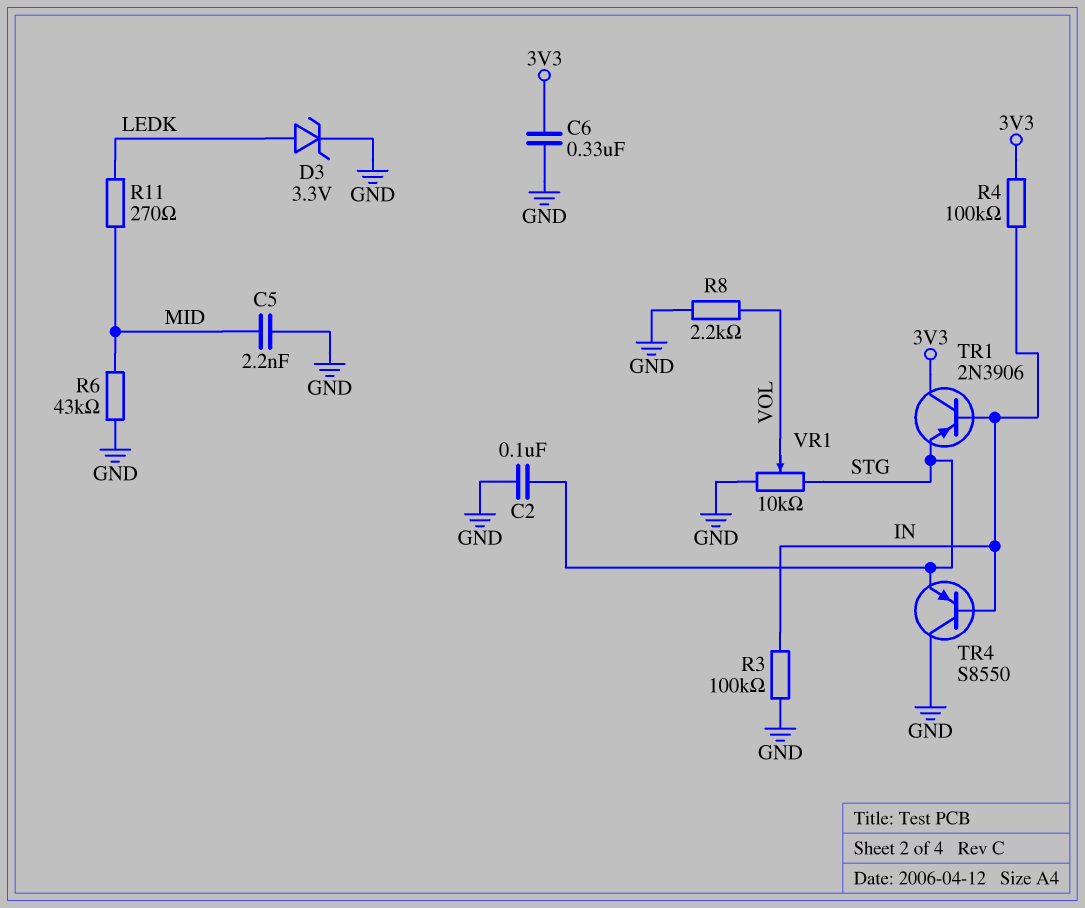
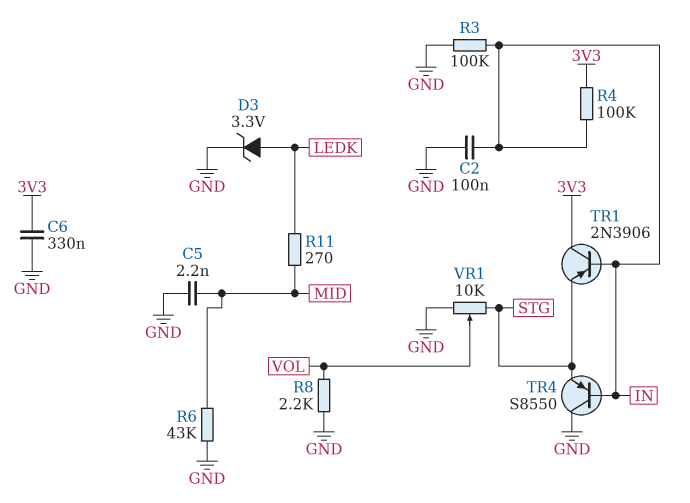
C2: 100nF (GND, STG) -> 100nF (GND, IN)

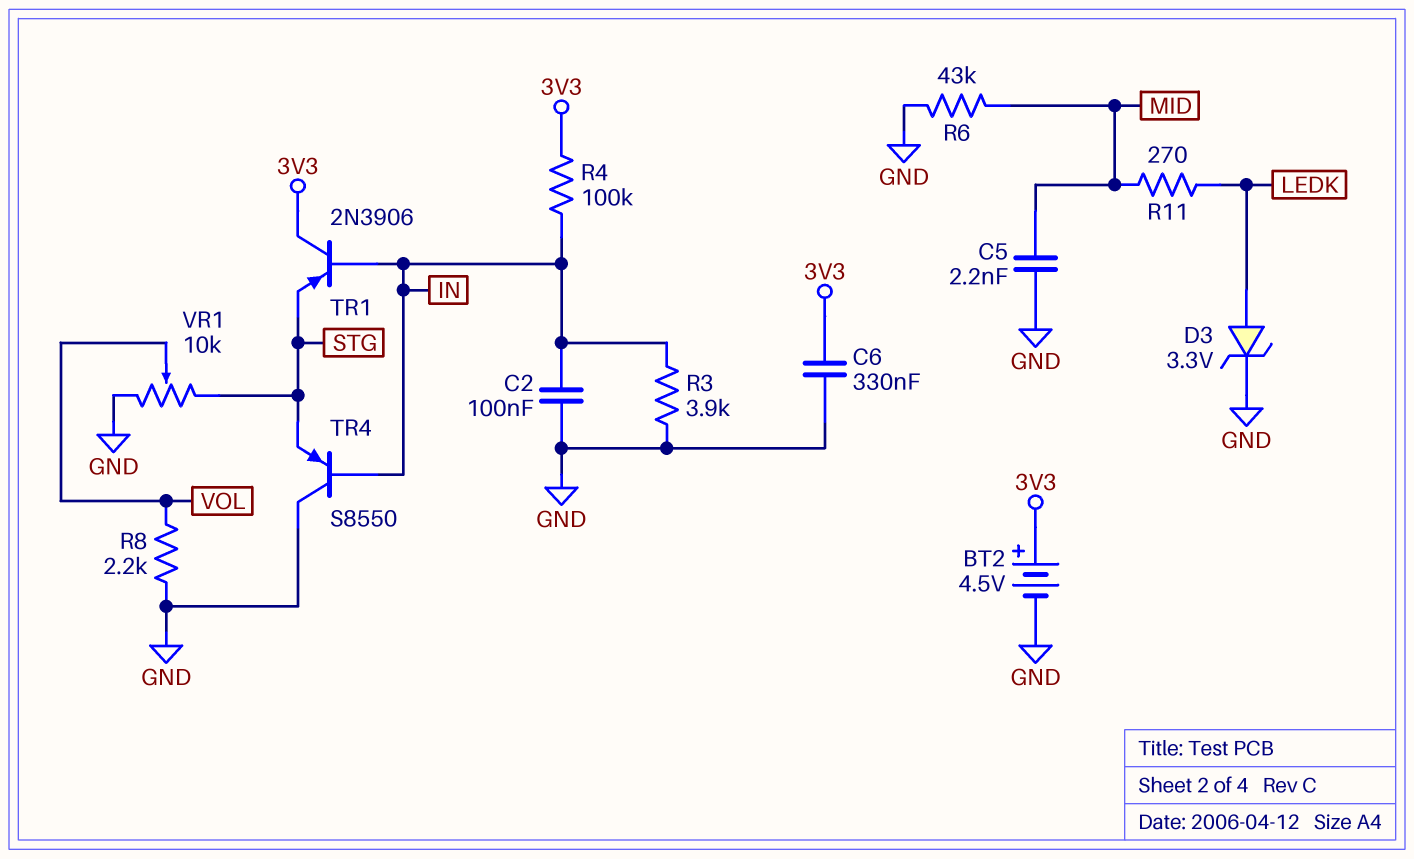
BT2: none -> 4.5V (plus 3V3, minus GND)
R3: 100k (GND, IN) -> 3.9k (GND, IN)

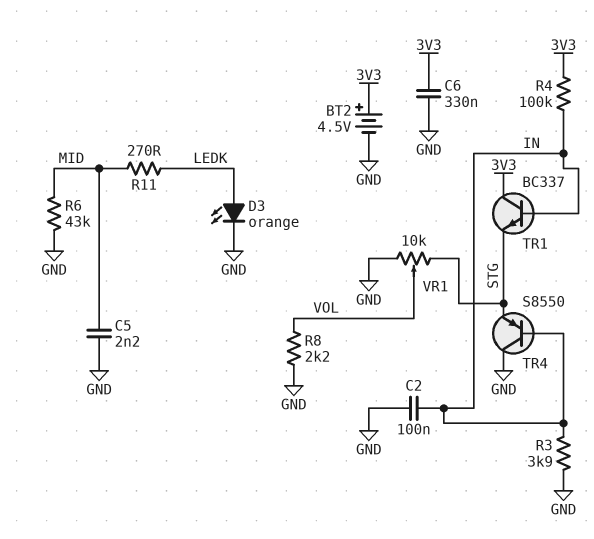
D3: zener 3.3V (A LEDK, K GND) -> LED orange (A LEDK, K GND)
TR1: PNP 2N3906 (B IN, C 3V3, E STG) -> NPN BC337 (B IN, C 3V3, E STG)

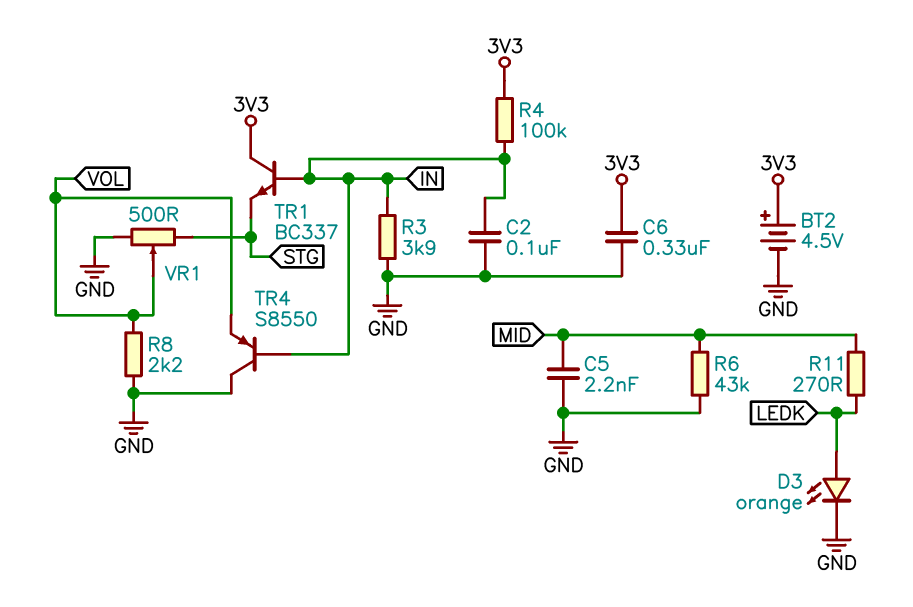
TR4: PNP S8550 (B IN, C GND, E STG) -> PNP S8550 (B IN, C GND, E VOL)
VR1: 10k (GND, STG, wiper VOL) -> 500 (GND, STG, wiper VOL)

